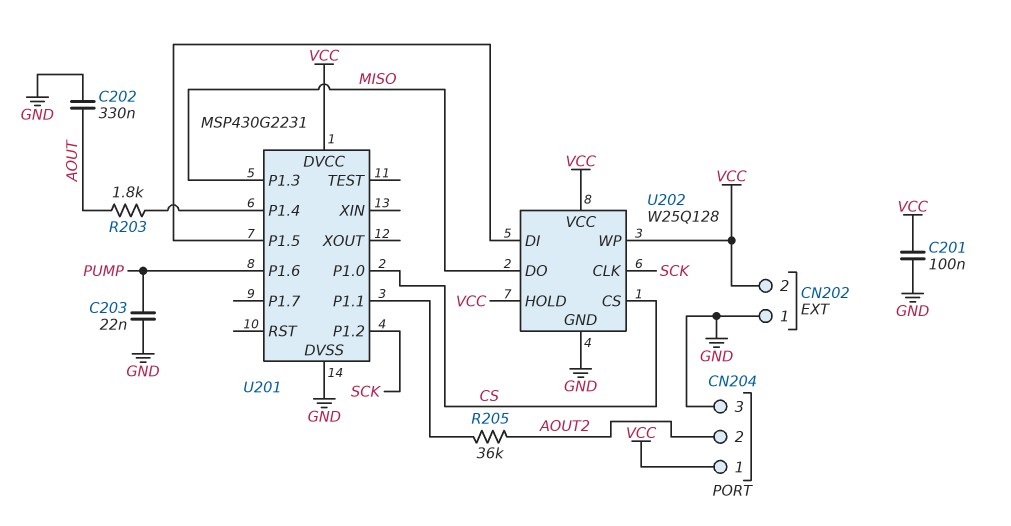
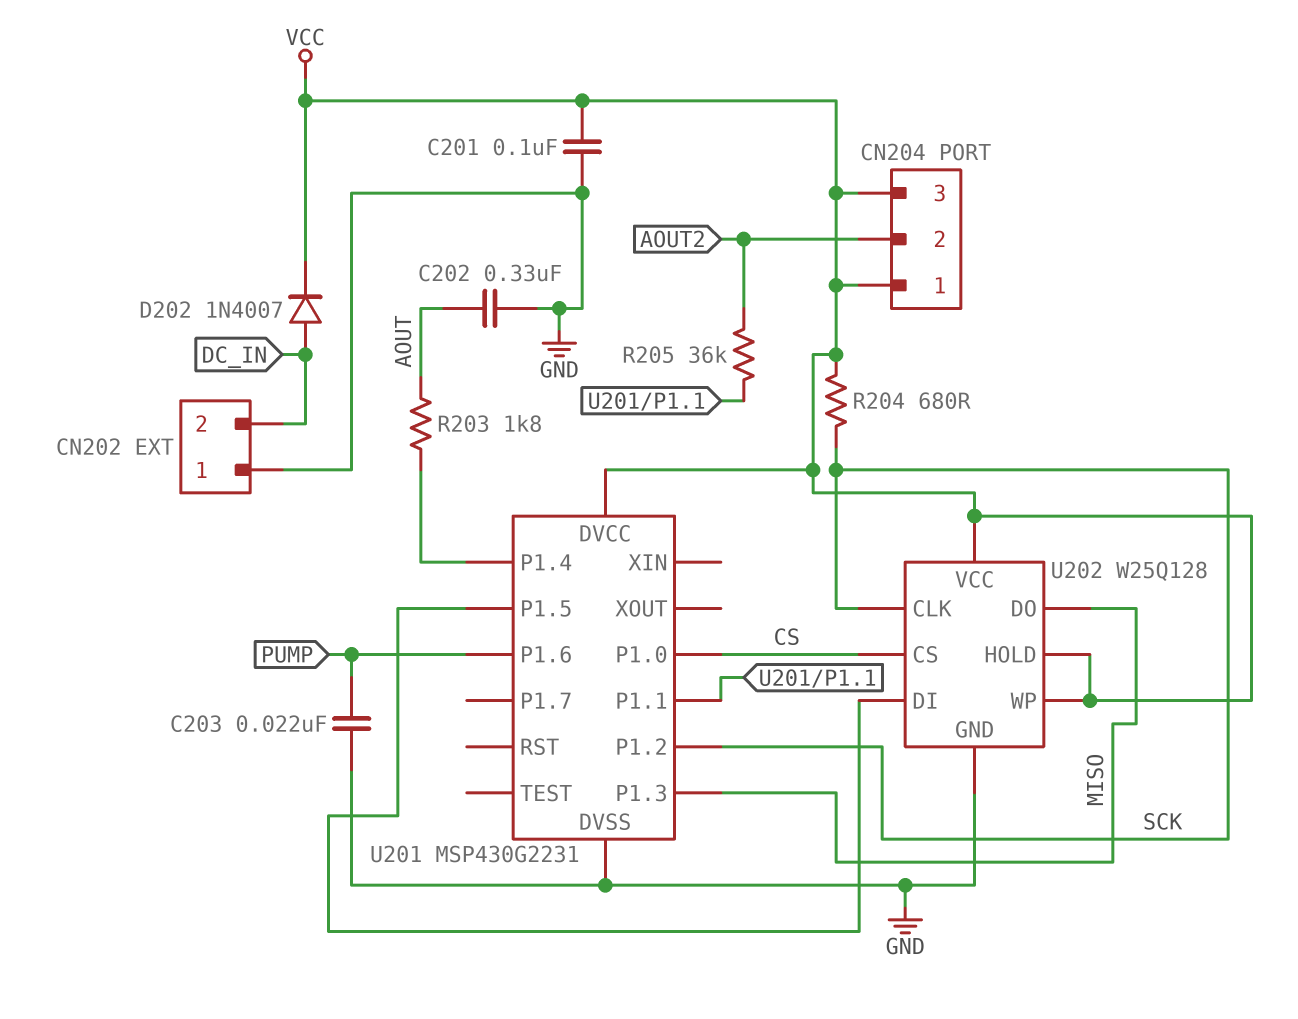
CN202 pin 2: VCC -> DC_IN
CN204 pin 3: GND -> VCC
D202: none -> diode 1N4007 (A DC_IN, K VCC)
R204: none -> 680 (SCK, VCC)

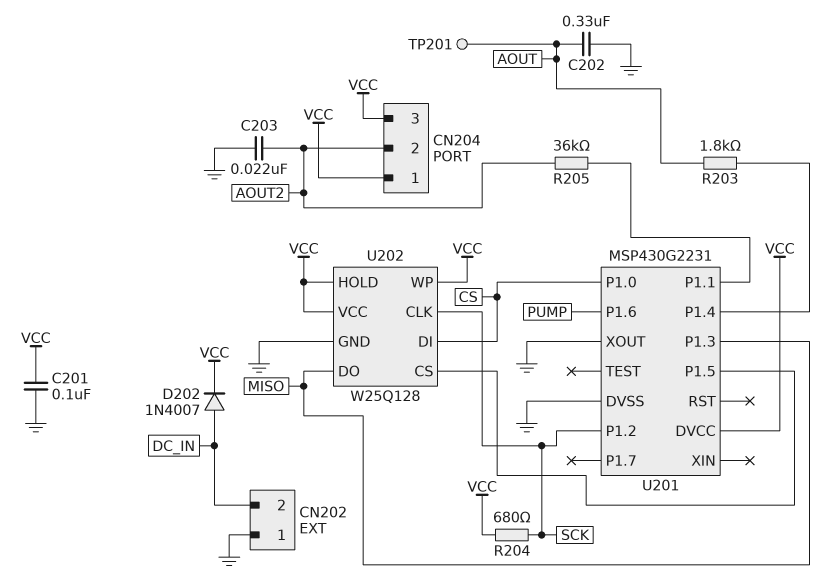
C203: 22nF (GND, PUMP) -> 22nF (AOUT2, GND)
TP201: none -> test point (AOUT)
U201 pin XOUT: none -> GND
U202 pin CS: CS -> U201/P1.5
U202 pin DI: U201/P1.5 -> CS

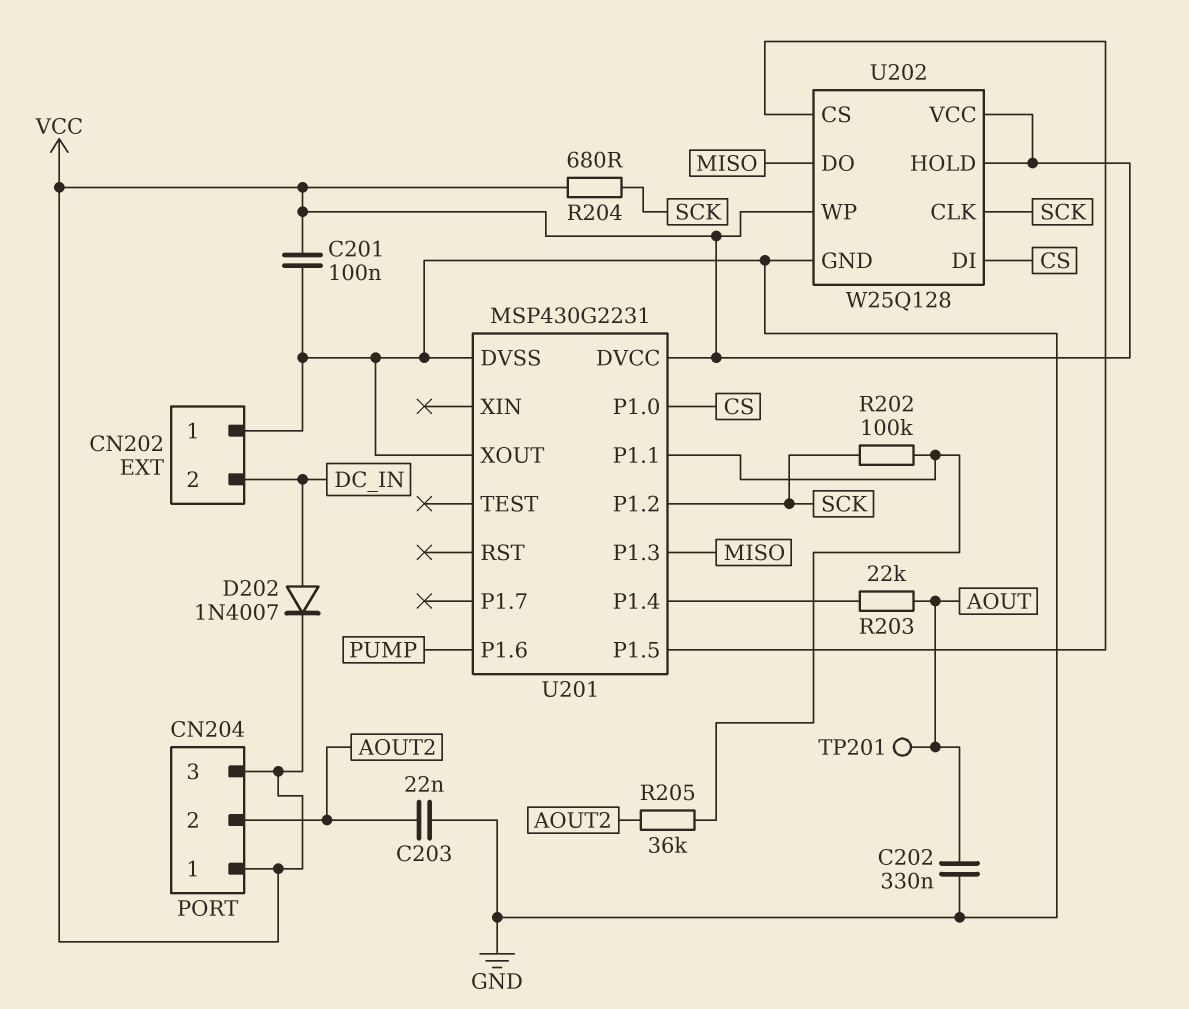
R202: none -> 100k (SCK, U201/P1.1)
R203: 1.8k (AOUT, U201/P1.4) -> 22k (AOUT, U201/P1.4)

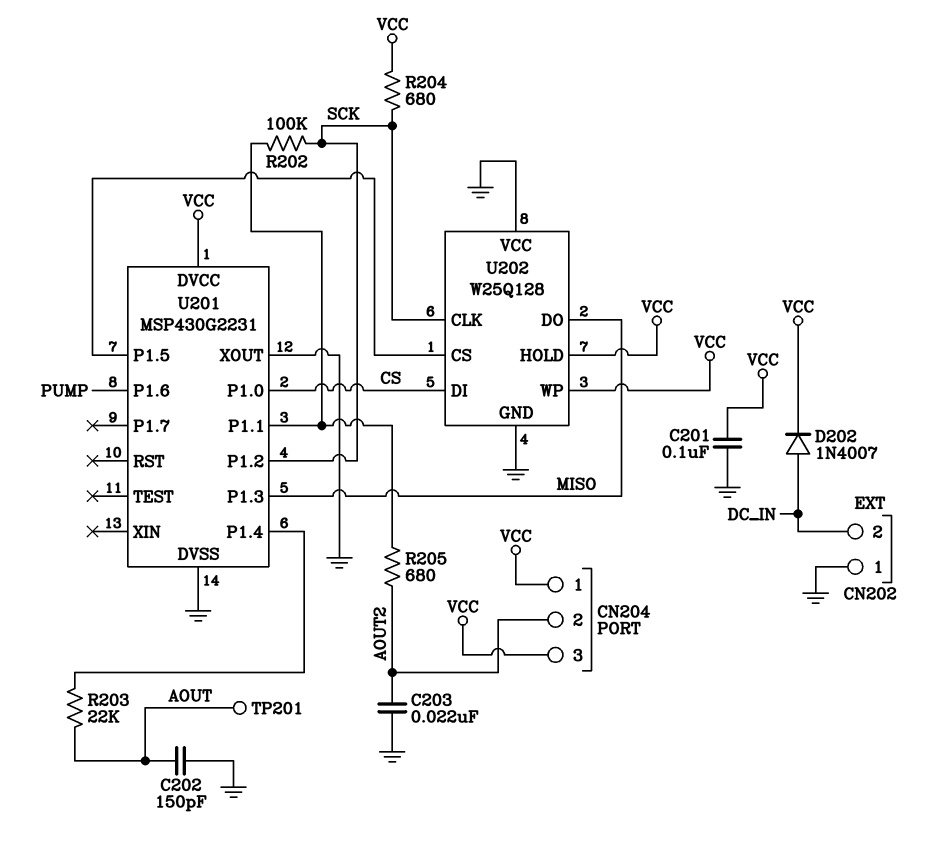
C202: 330nF (AOUT, GND) -> 150pF (AOUT, GND)
R205: 36k (AOUT2, U201/P1.1) -> 680 (AOUT2, U201/P1.1)
U202 pin VCC: VCC -> GND

